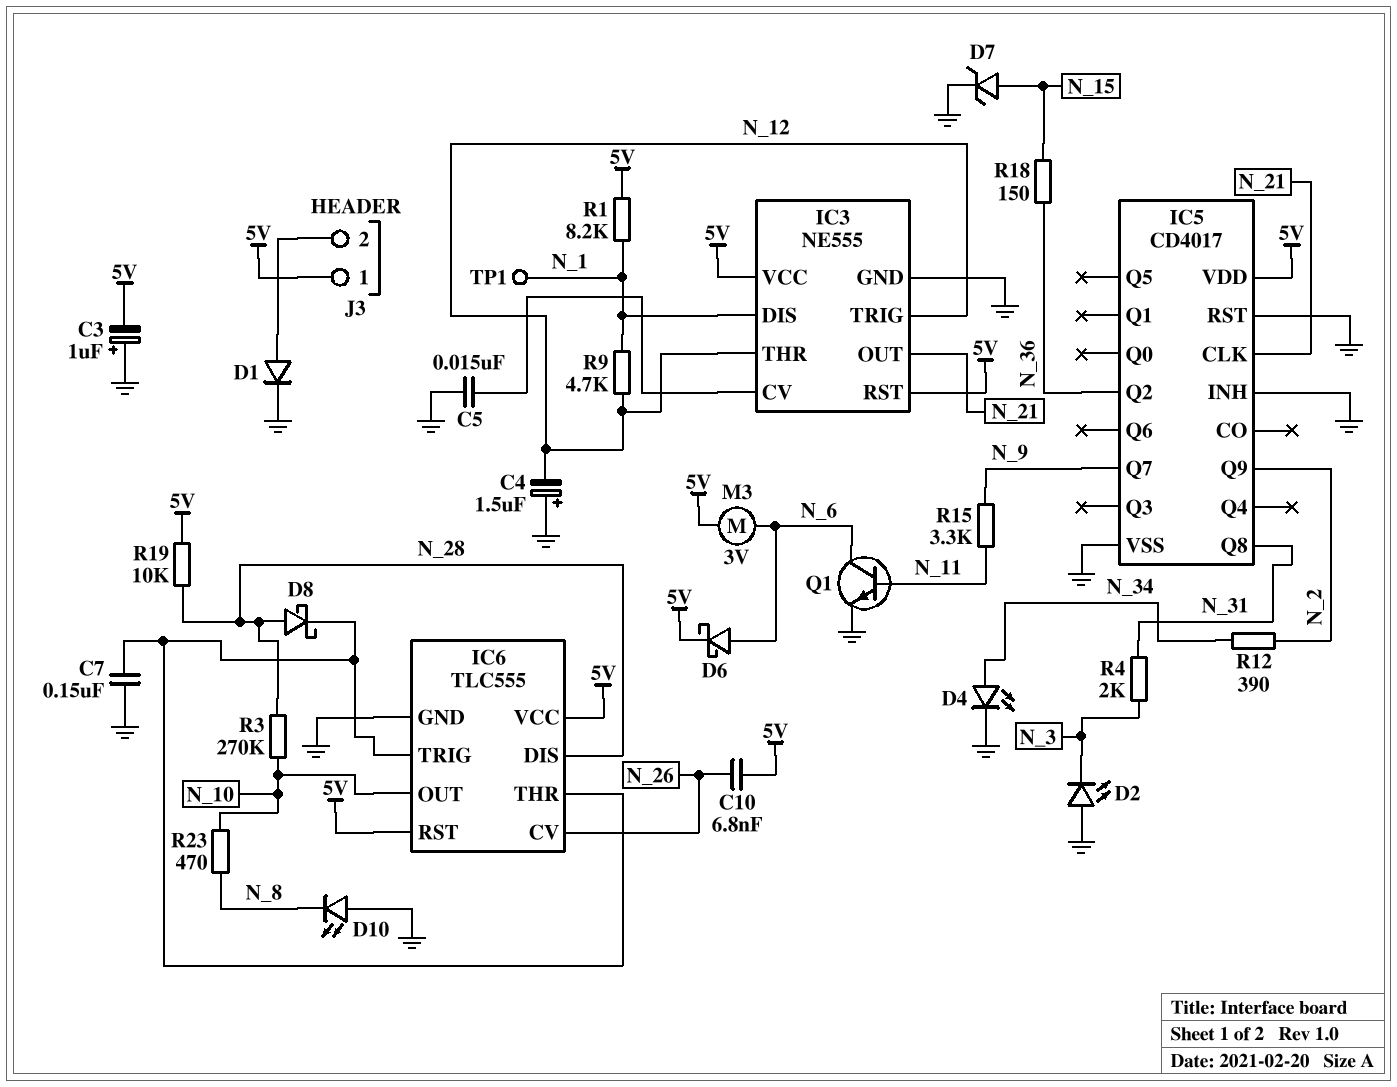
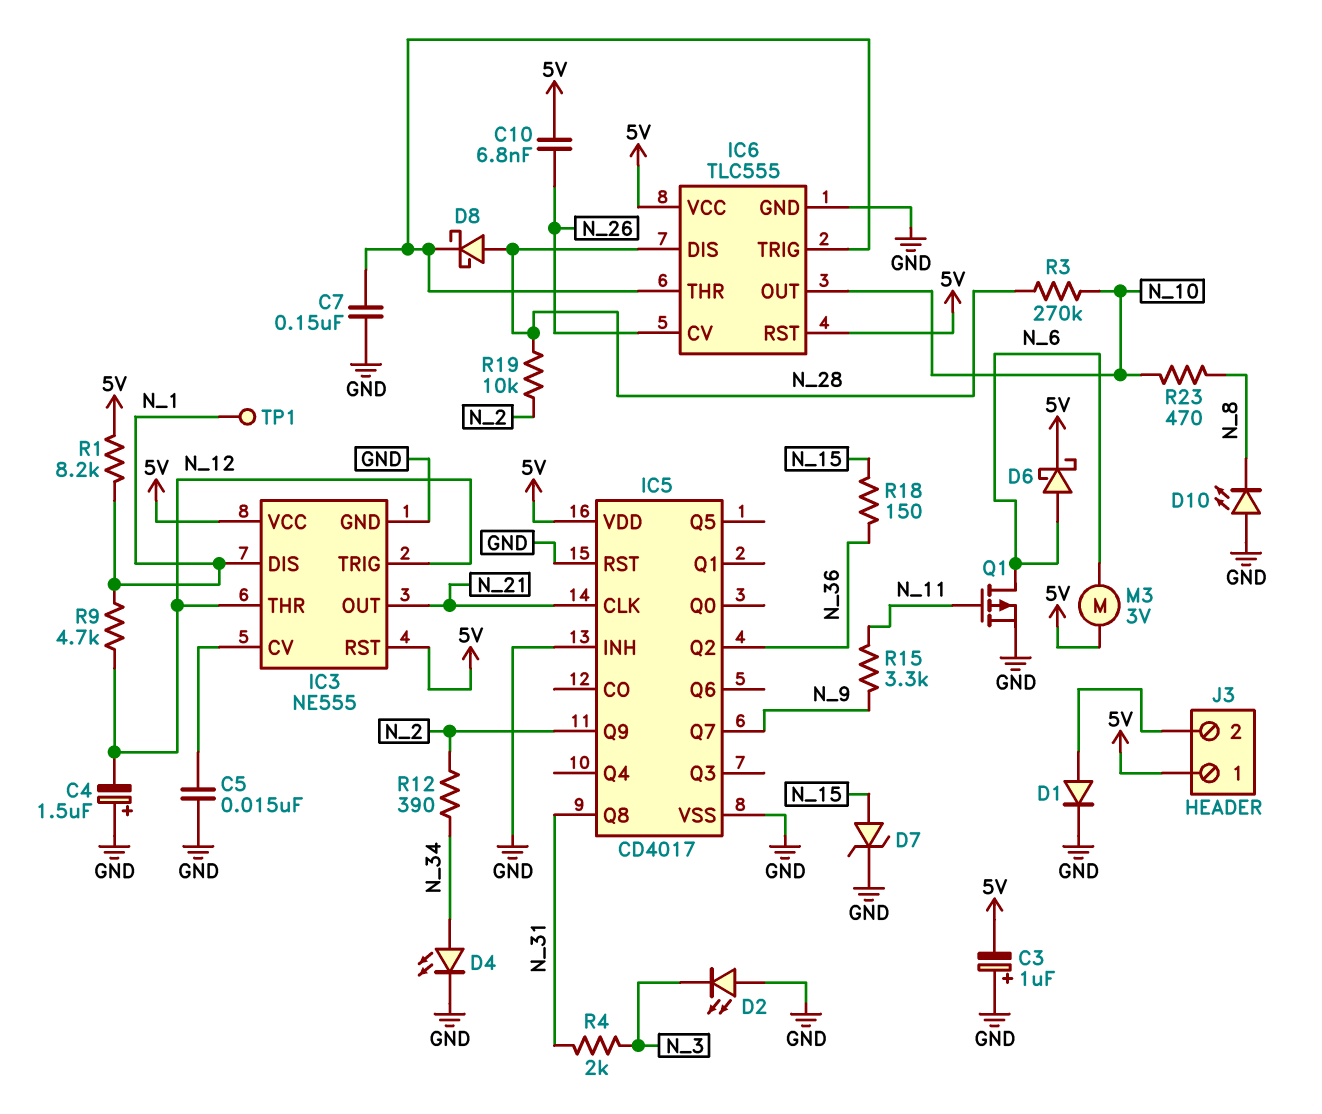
Q1: NPN (B N_11, C N_6, E GND) -> PMOS (G N_11, D N_6, S GND)
R19: 10k (5V, N_28) -> 10k (N_2, N_28)

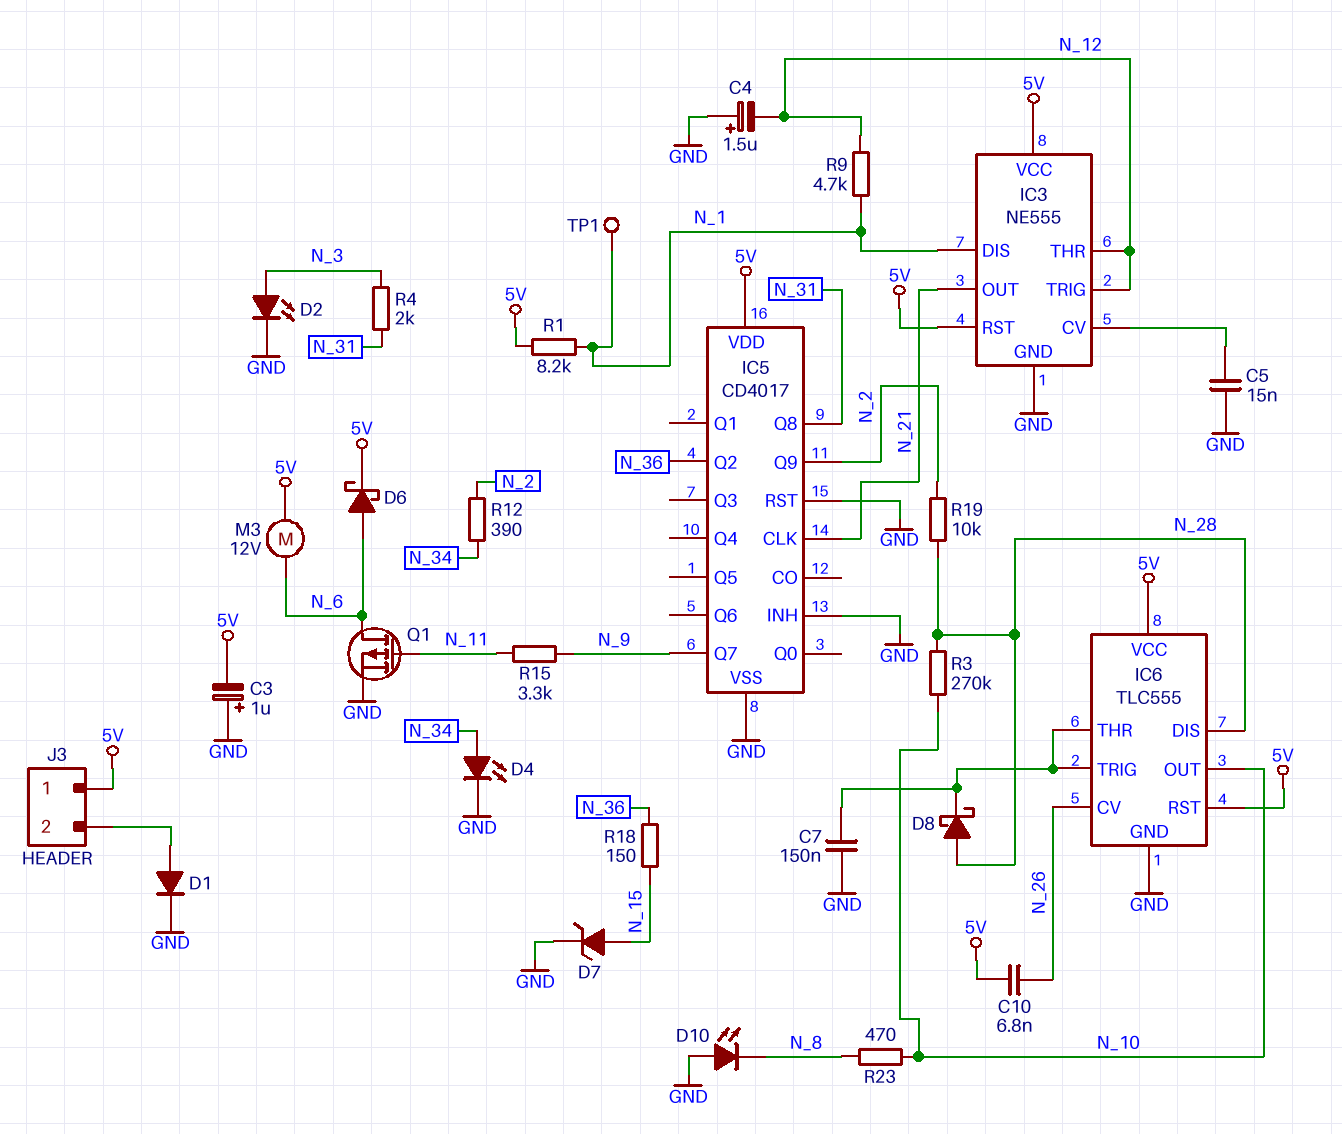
D2: LED (A GND, K N_3) -> LED (A N_3, K GND)
M3: motor 3V (5V, N_6) -> motor 12V (5V, N_6)

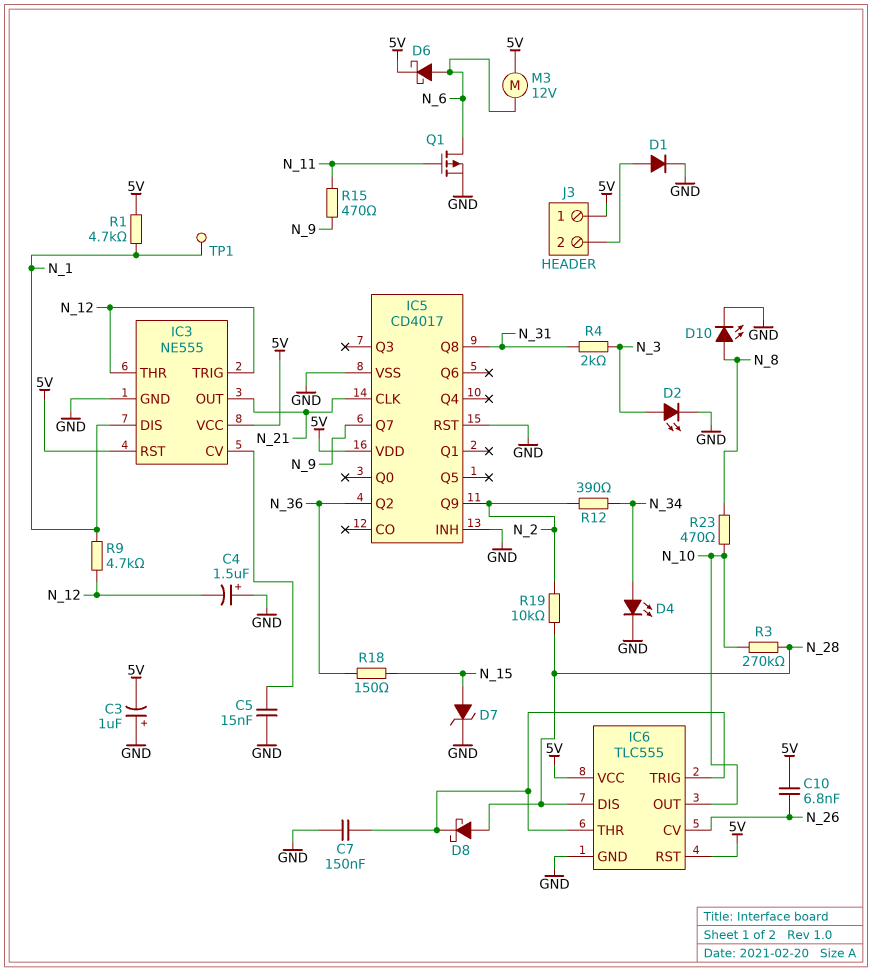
D10: LED (A GND, K N_8) -> LED (A N_8, K GND)
R1: 8.2k (5V, N_1) -> 4.7k (5V, N_1)
R15: 3.3k (N_9, N_11) -> 470 (N_9, N_11)

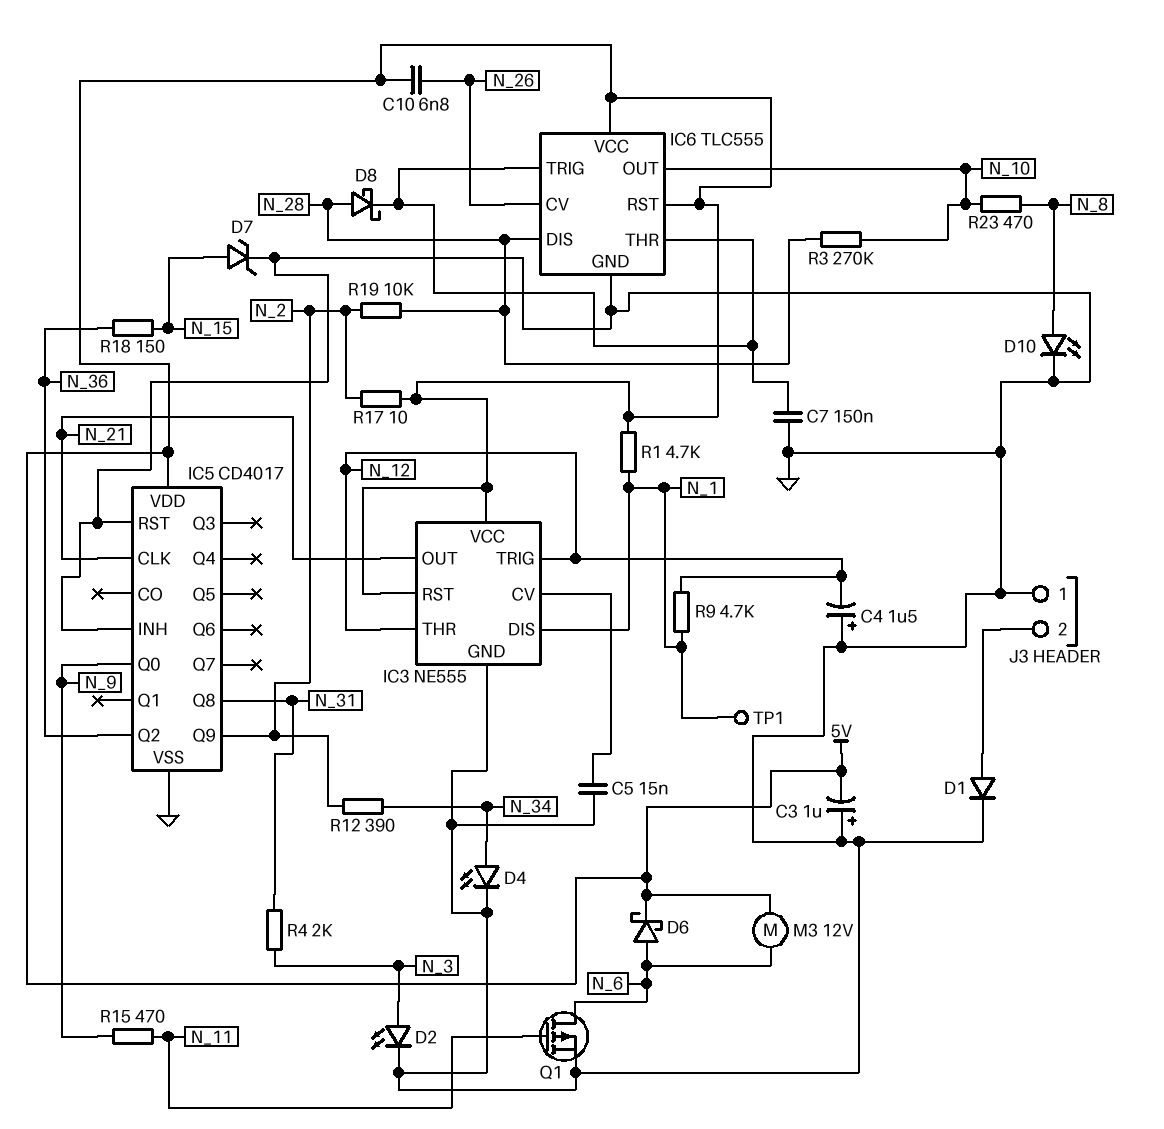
IC5 pin Q0: none -> N_9
IC5 pin Q7: N_9 -> none
J3 pin 1: 5V -> GND
R17: none -> 10 (5V, N_2)

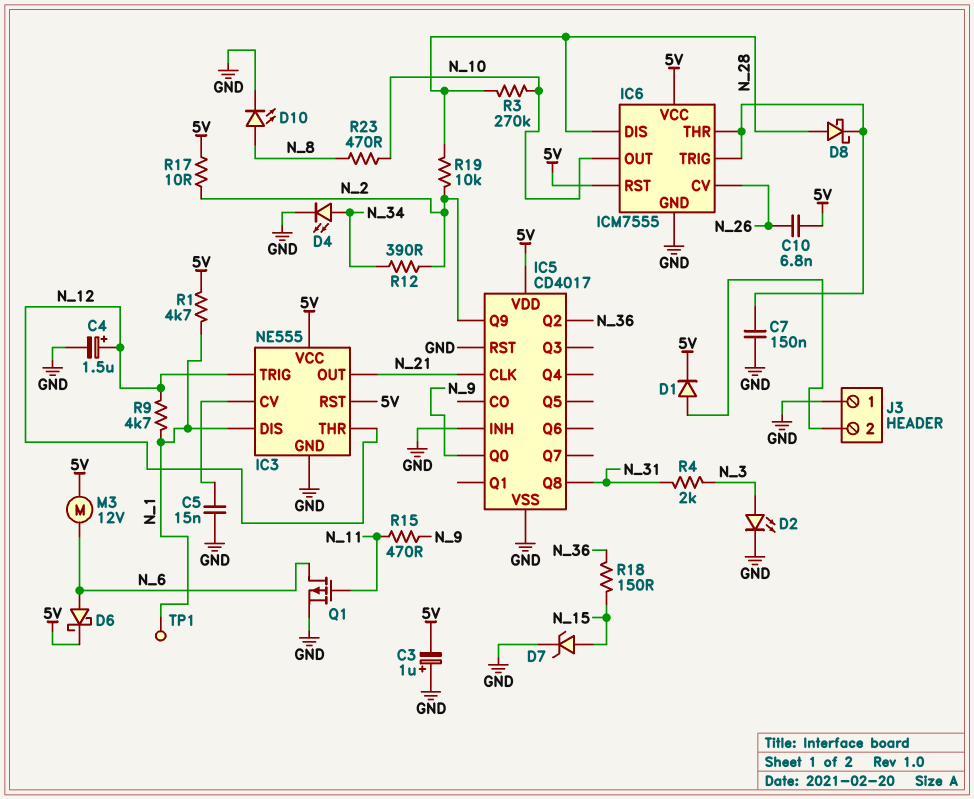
C4: 1.5uF (plus GND, minus N_12) -> 1.5uF (plus N_12, minus GND)
D1: diode (A J3/2, K GND) -> diode (A J3/2, K 5V)
IC6: TLC555 -> ICM7555

